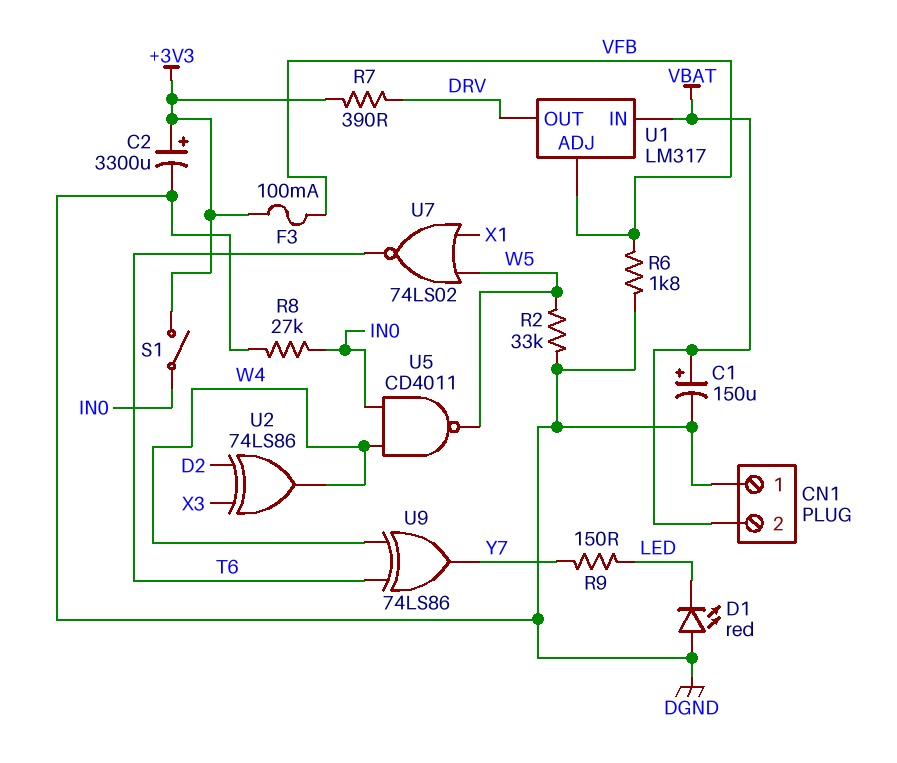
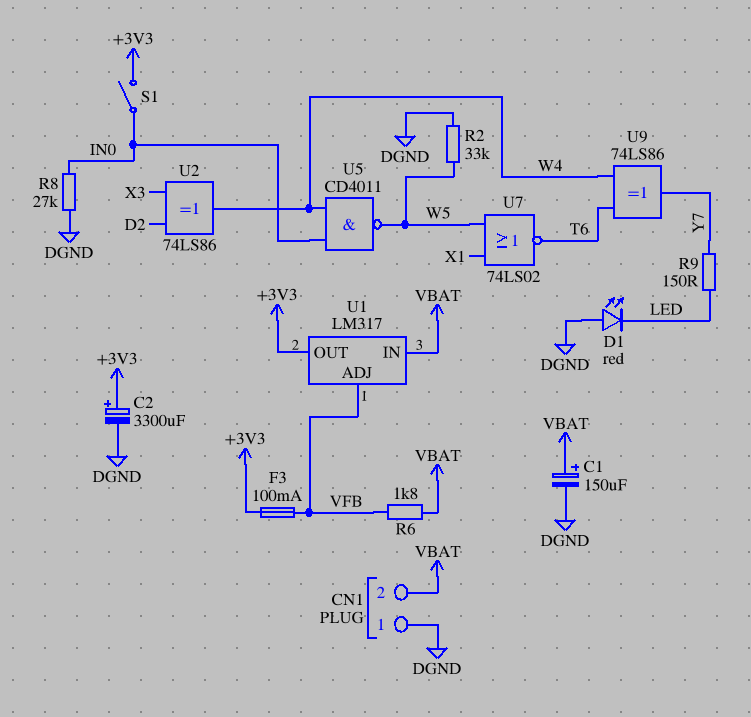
R6: 1.8k (DGND, VFB) -> 1.8k (VBAT, VFB)
R7: 390 (+3V3, DRV) -> none
U1 pin OUT: DRV -> +3V3

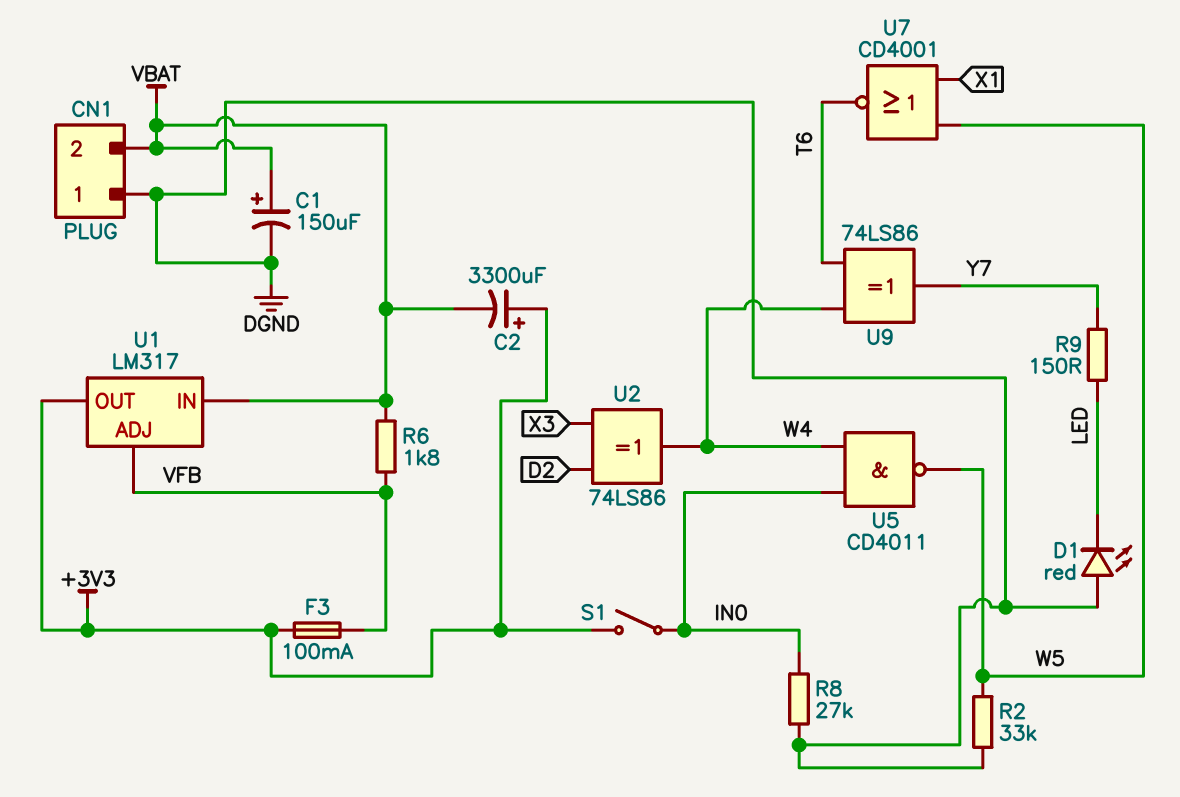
C2: 3300uF (plus +3V3, minus DGND) -> 3300uF (plus +3V3, minus VBAT)
U7: NOR 74LS02 (in W5, in X1, out T6) -> NOR CD4001 (in W5, in X1, out T6)

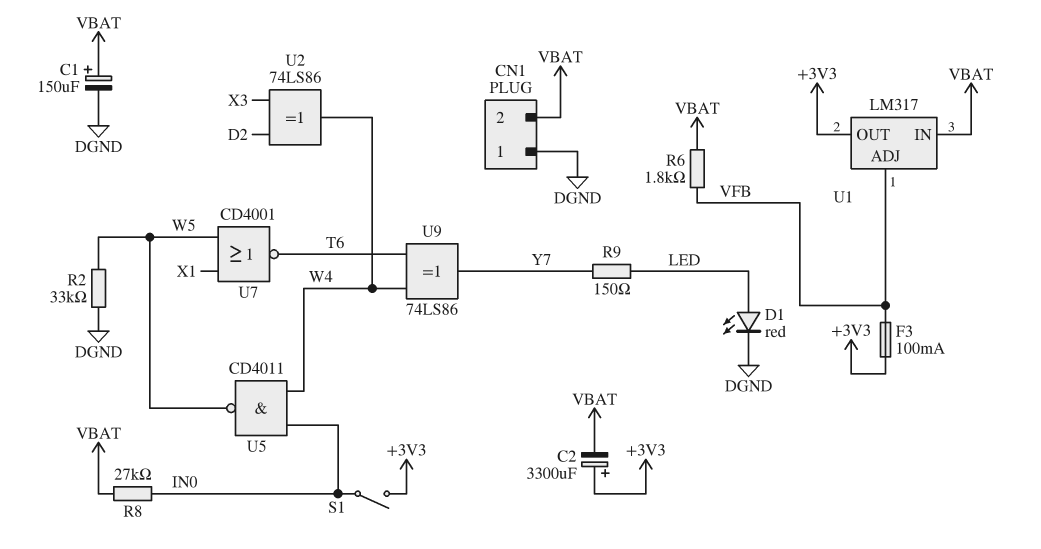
D1: LED red (A DGND, K LED) -> LED red (A LED, K DGND)
R8: 27k (DGND, IN0) -> 27k (IN0, VBAT)

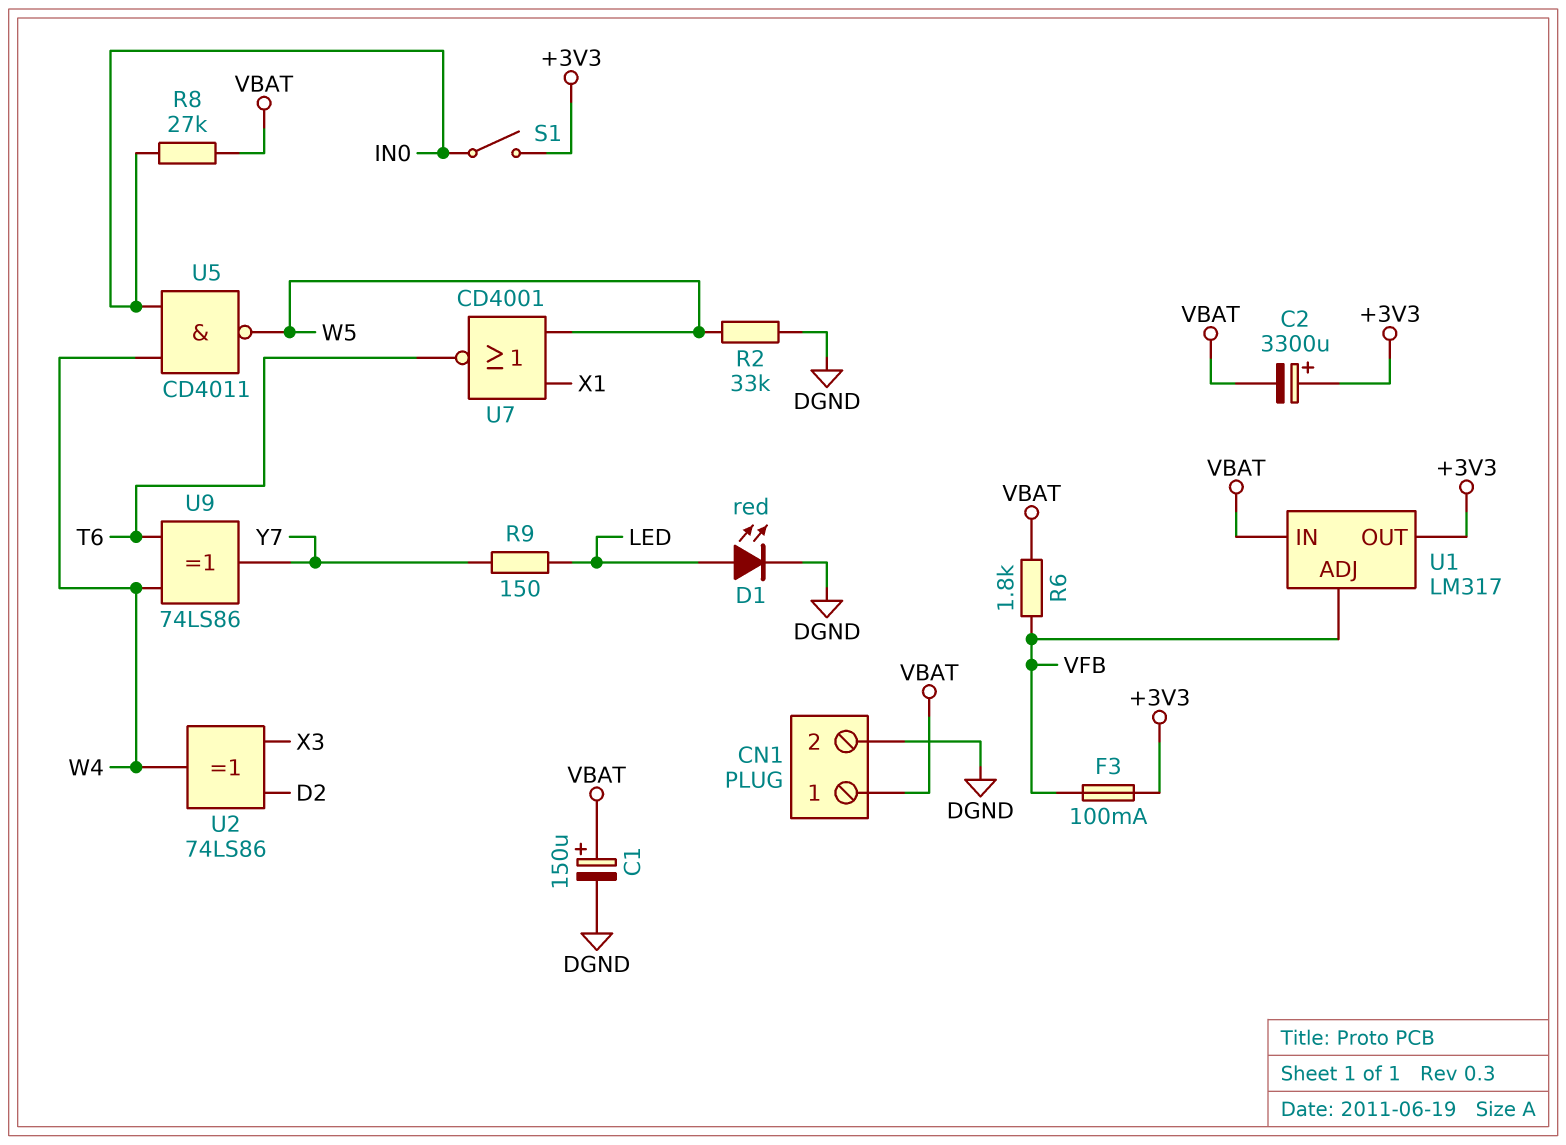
CN1 pin 1: DGND -> VBAT
CN1 pin 2: VBAT -> DGND

